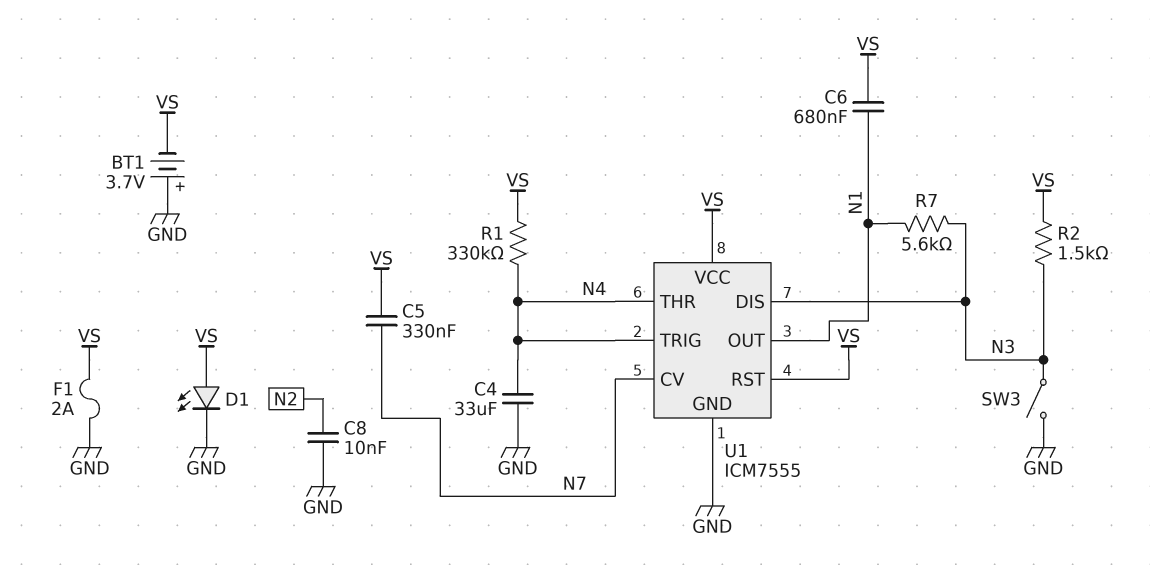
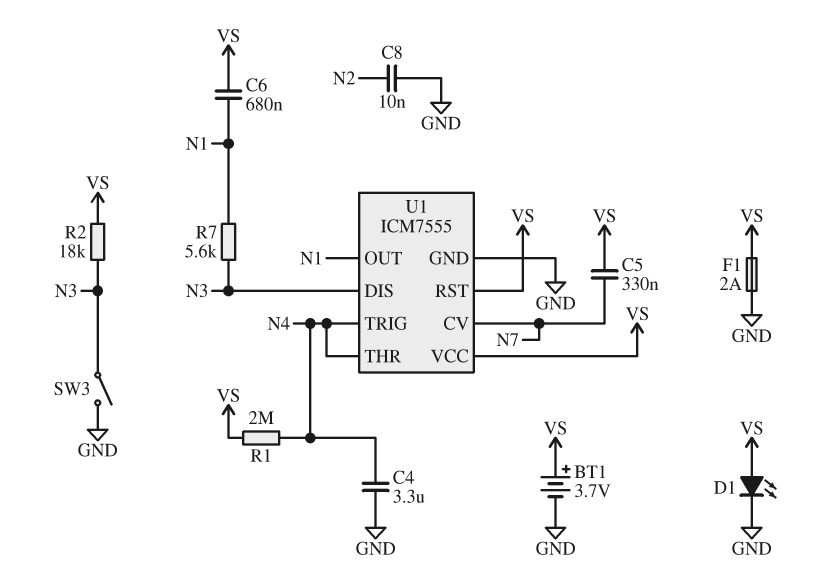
BT1: 3.7V (plus GND, minus VS) -> 3.7V (plus VS, minus GND)
C4: 33uF (GND, N4) -> 3.3uF (GND, N4)
R1: 330k (N4, VS) -> 2M (N4, VS)
R2: 1.5k (N3, VS) -> 18k (N3, VS)

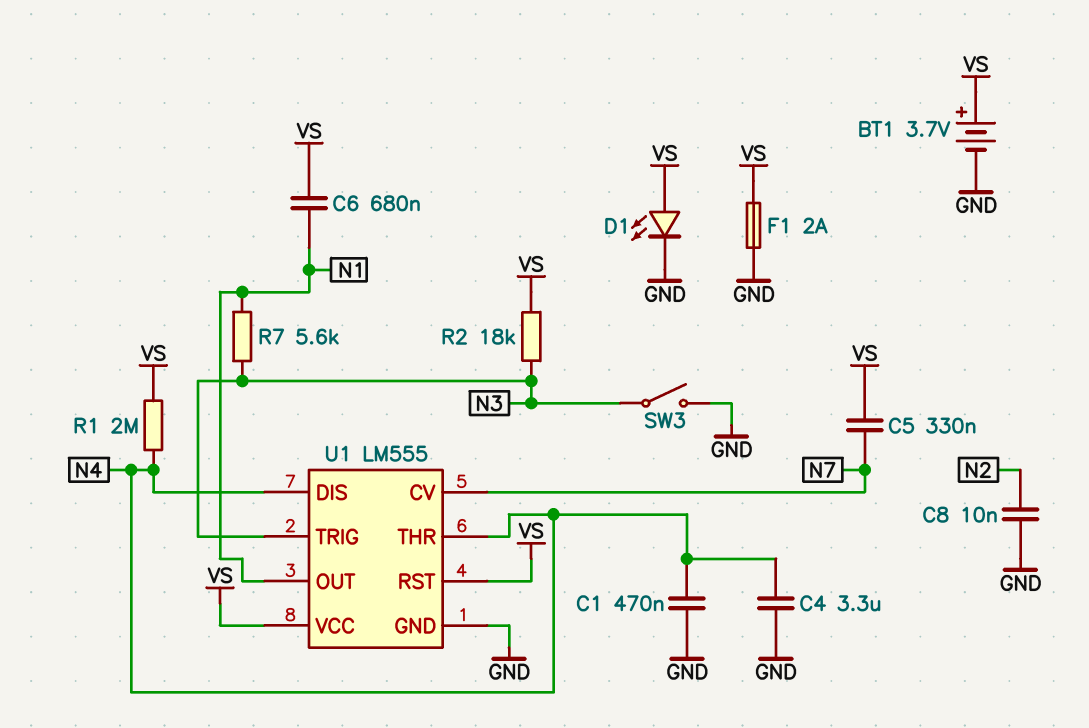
C1: none -> 470nF (GND, N4)
U1: ICM7555 -> LM555
U1 pin DIS: N3 -> N4
U1 pin TRIG: N4 -> N3

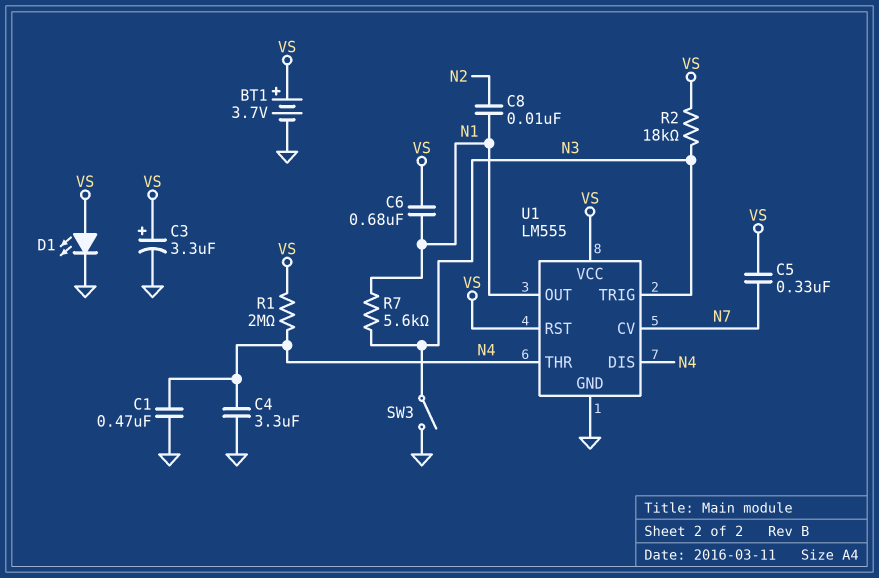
C3: none -> 3.3uF (plus VS, minus GND)
C8: 10nF (GND, N2) -> 10nF (N1, N2)
F1: 2A (GND, VS) -> none

